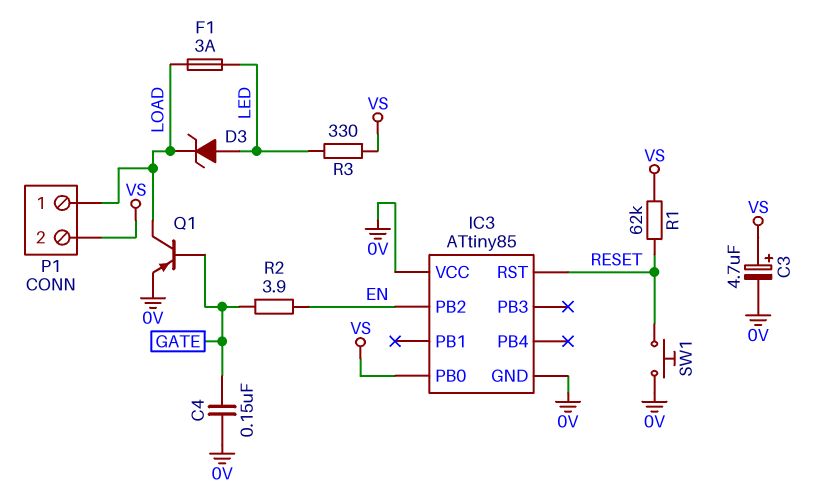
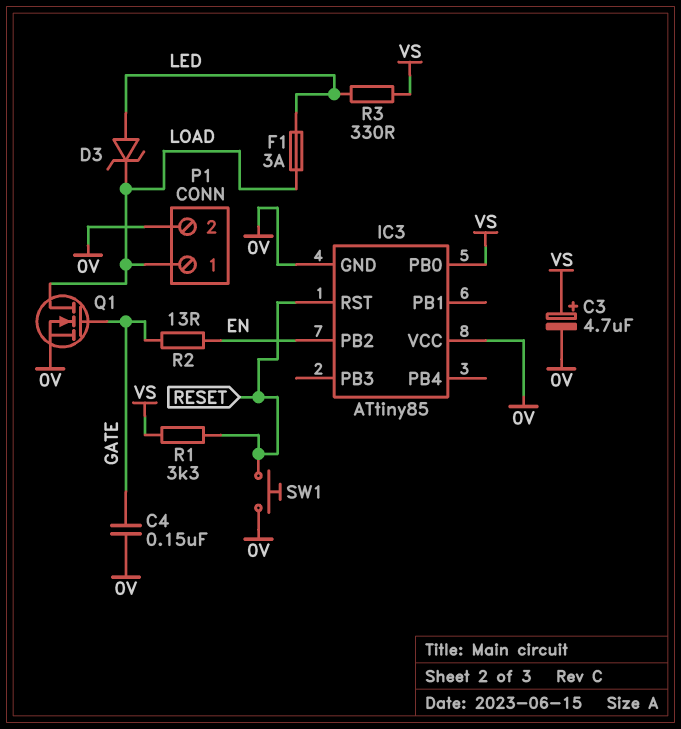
P1 pin 2: VS -> 0V
Q1: PNP (B GATE, C LOAD, E 0V) -> NMOS (G GATE, D LOAD, S 0V)
R1: 62k (RESET, VS) -> 3.3k (RESET, VS)
R2: 3.9 (EN, GATE) -> 13 (EN, GATE)

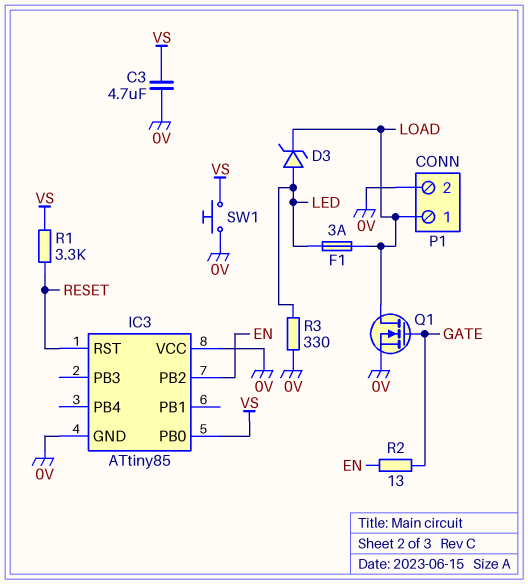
C3: 4.7uF (plus VS, minus 0V) -> 4.7uF (0V, VS)
C4: 150nF (0V, GATE) -> none
R3: 330 (LED, VS) -> 330 (0V, LED)
SW1: button (0V, RESET) -> button (0V, VS)

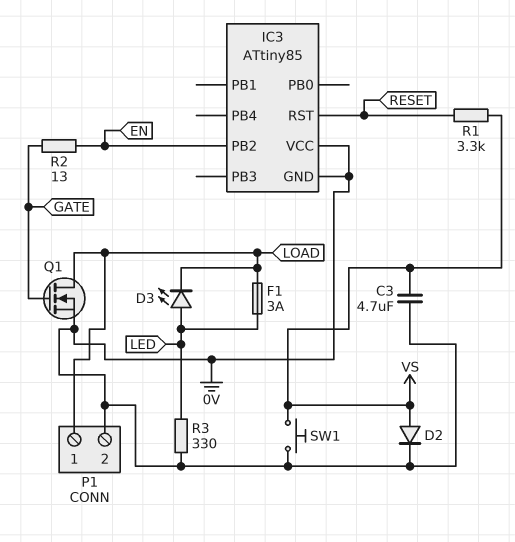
D2: none -> diode (A VS, K 0V)
D3: zener (A LED, K LOAD) -> LED (A LED, K LOAD)
IC3 pin PB0: VS -> none

